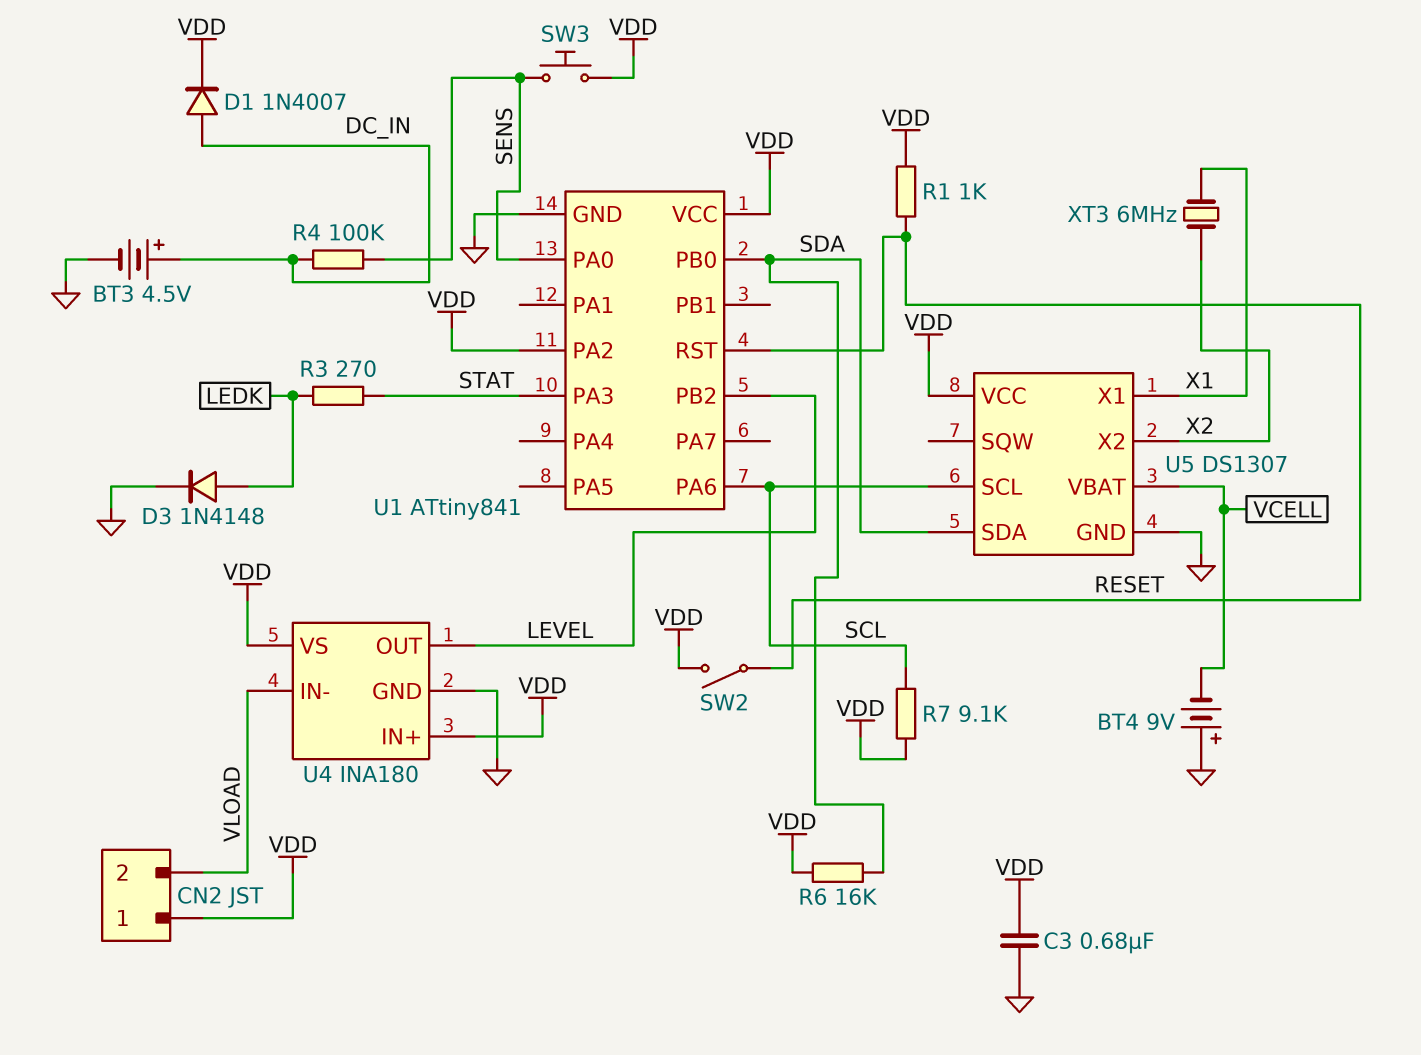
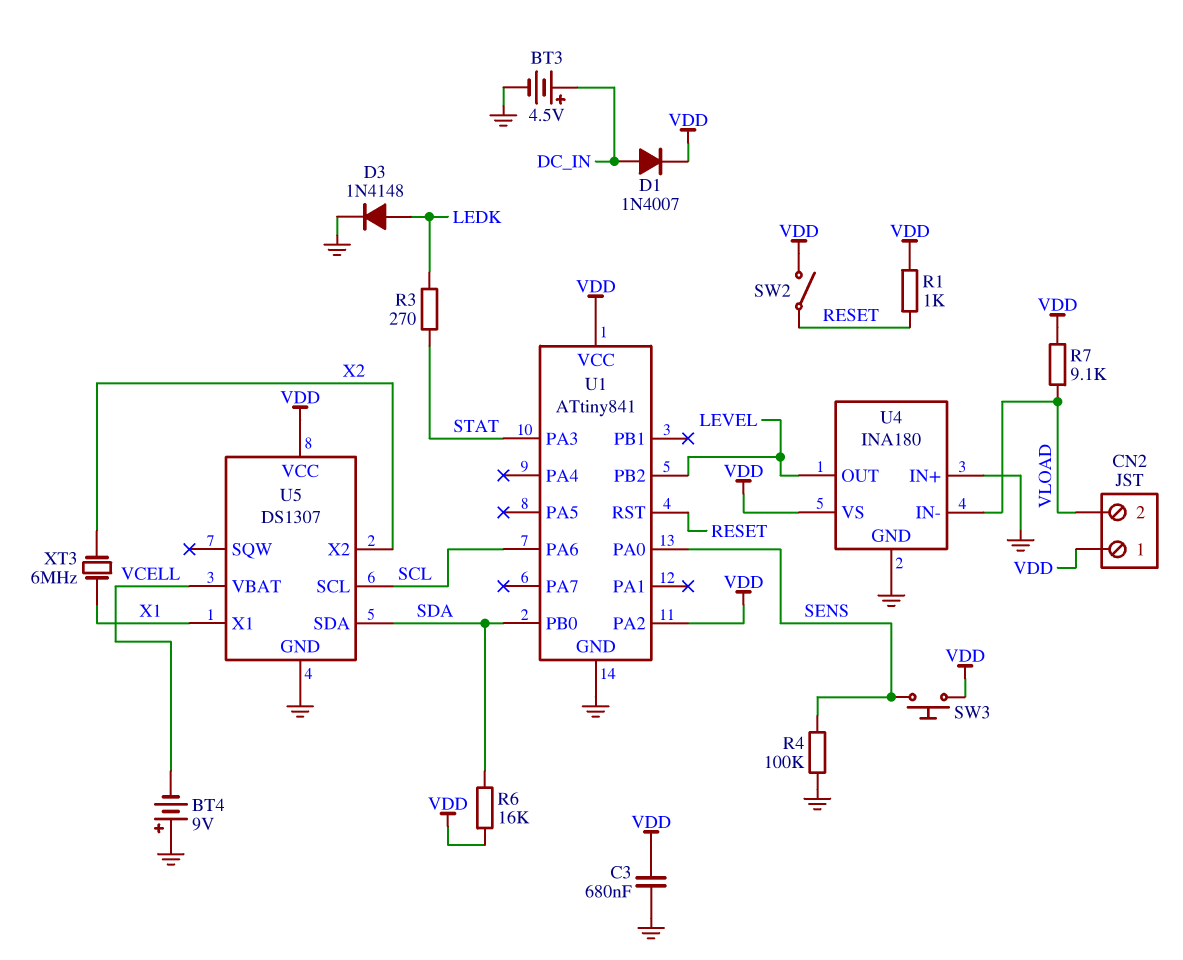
R4: 100k (DC_IN, SENS) -> 100k (GND, SENS)
R7: 9.1k (SCL, VDD) -> 9.1k (VDD, VLOAD)
U4 pin IN+: VDD -> GND

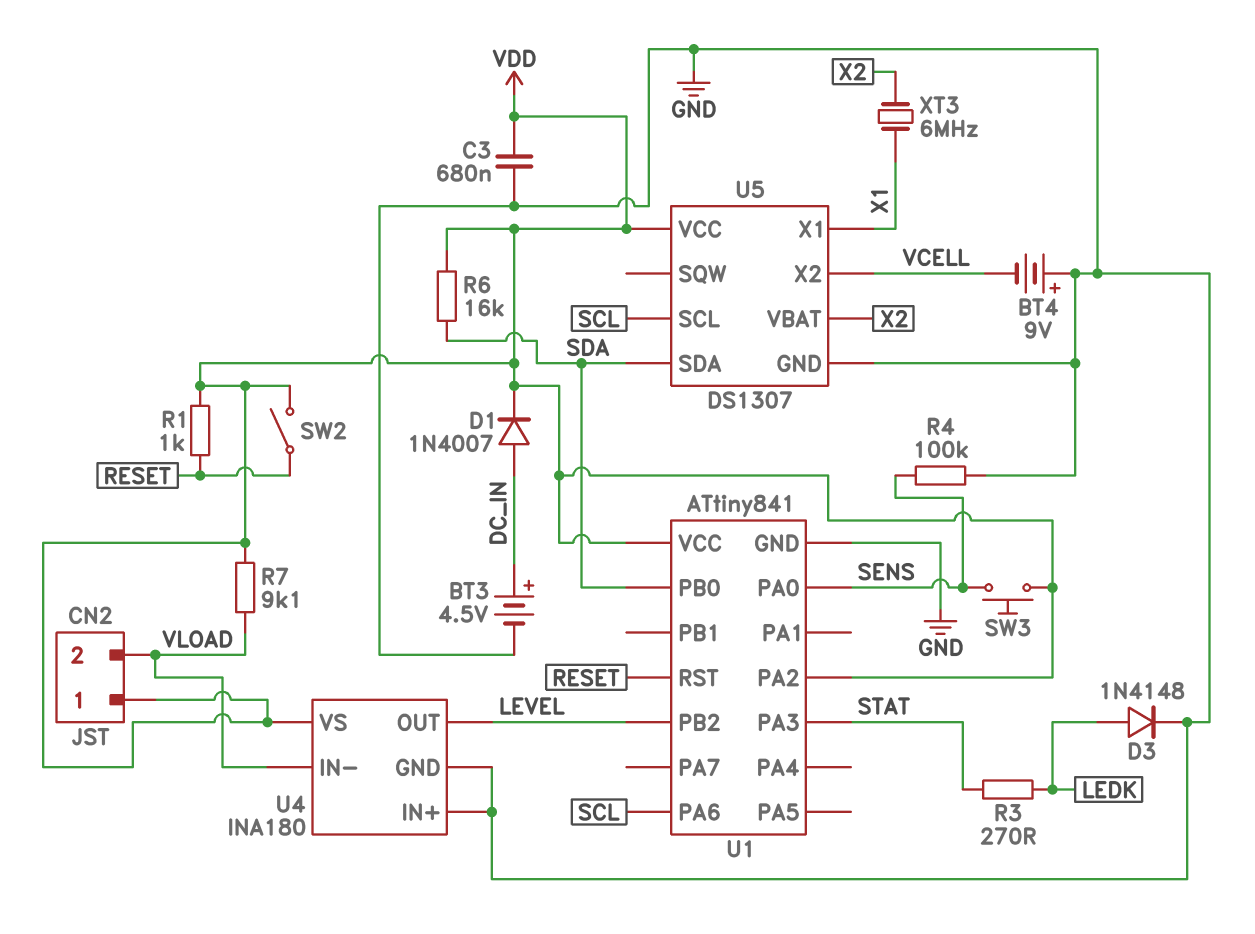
U5 pin VBAT: VCELL -> X2
U5 pin X2: X2 -> VCELL

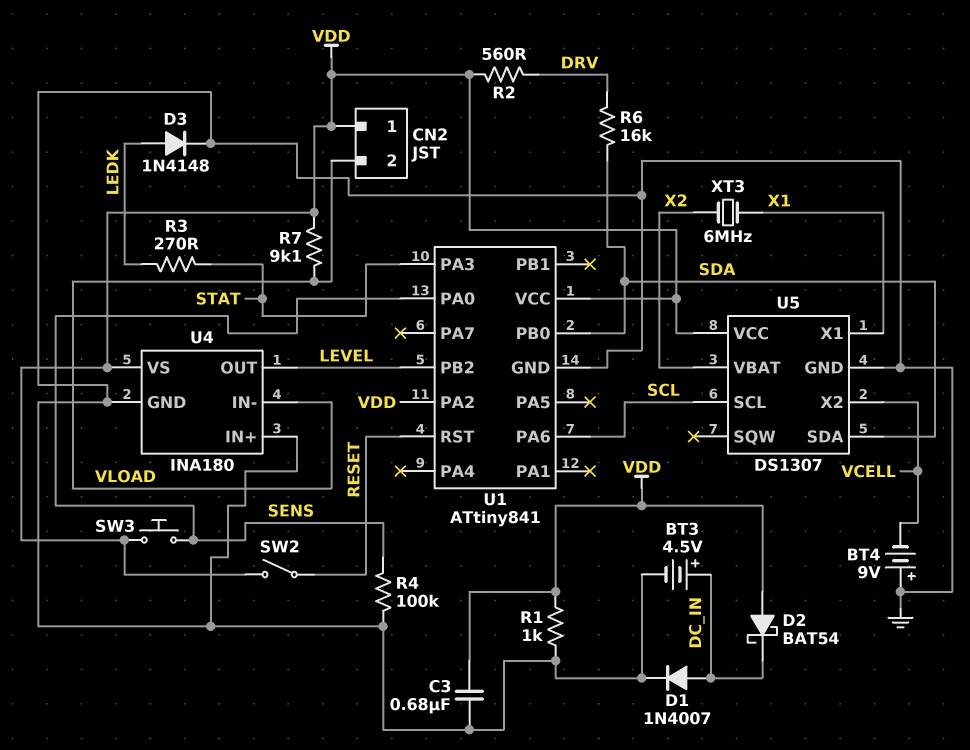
D1: diode 1N4007 (A DC_IN, K VDD) -> diode 1N4007 (A DC_IN, K GND)
D2: none -> schottky BAT54 (A VDD, K DC_IN)
R1: 1k (RESET, VDD) -> 1k (GND, VDD)
R2: none -> 560 (DRV, VDD)
R6: 16k (SDA, VDD) -> 16k (DRV, SDA)

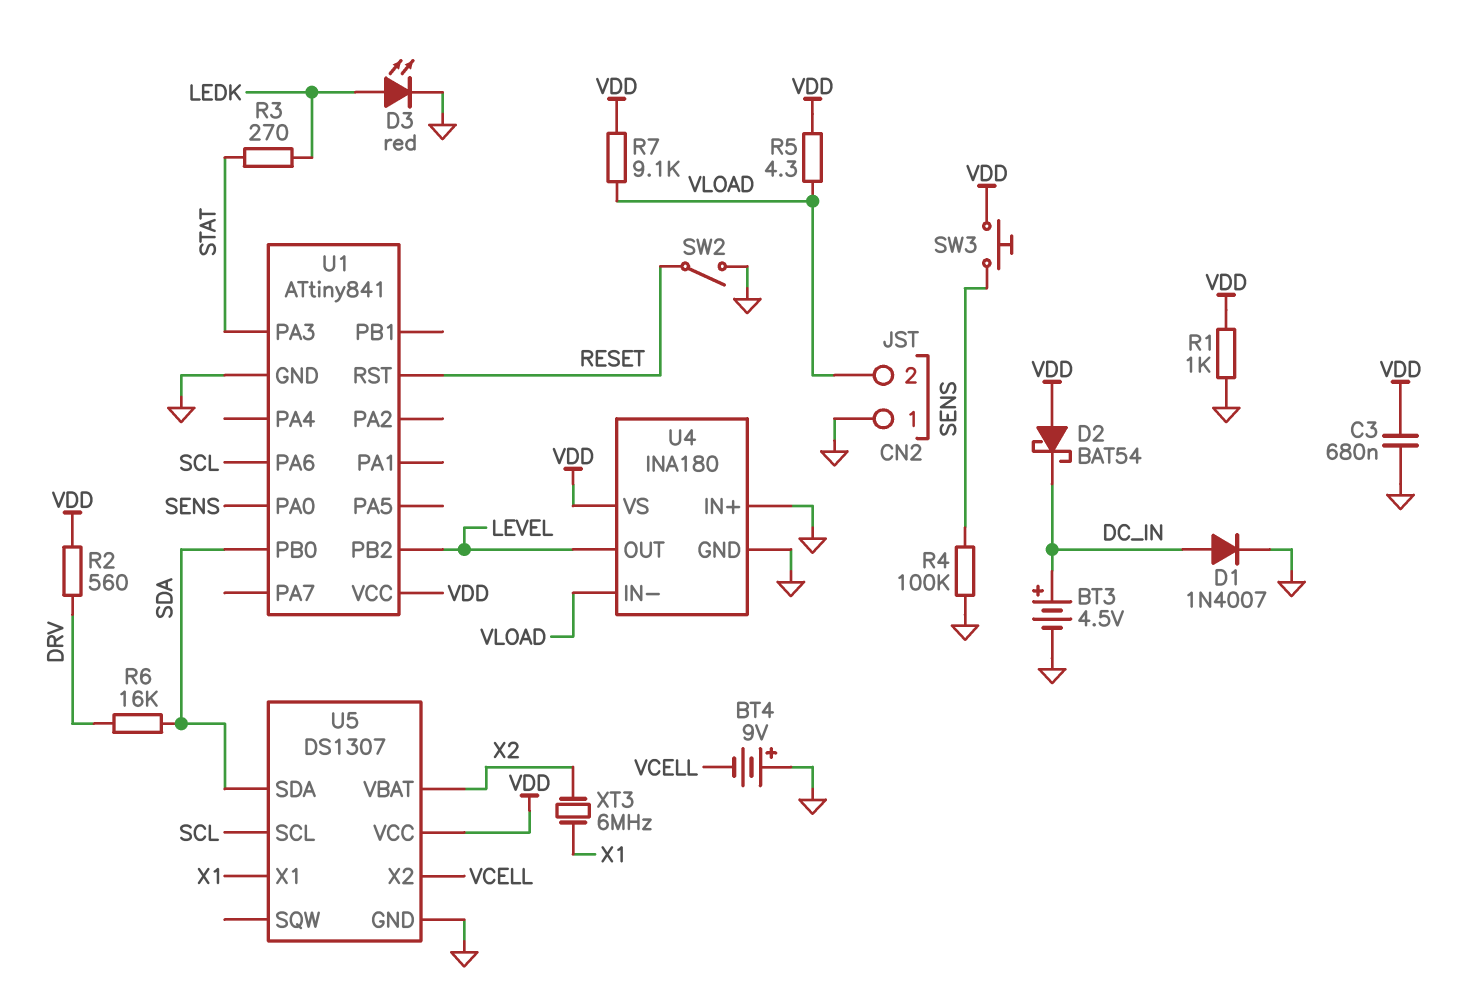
CN2 pin 1: VDD -> GND
D3: diode 1N4148 (A LEDK, K GND) -> LED red (A LEDK, K GND)
R5: none -> 4.3 (VDD, VLOAD)
SW2: switch (RESET, VDD) -> switch (GND, RESET)
U1 pin PA2: VDD -> none

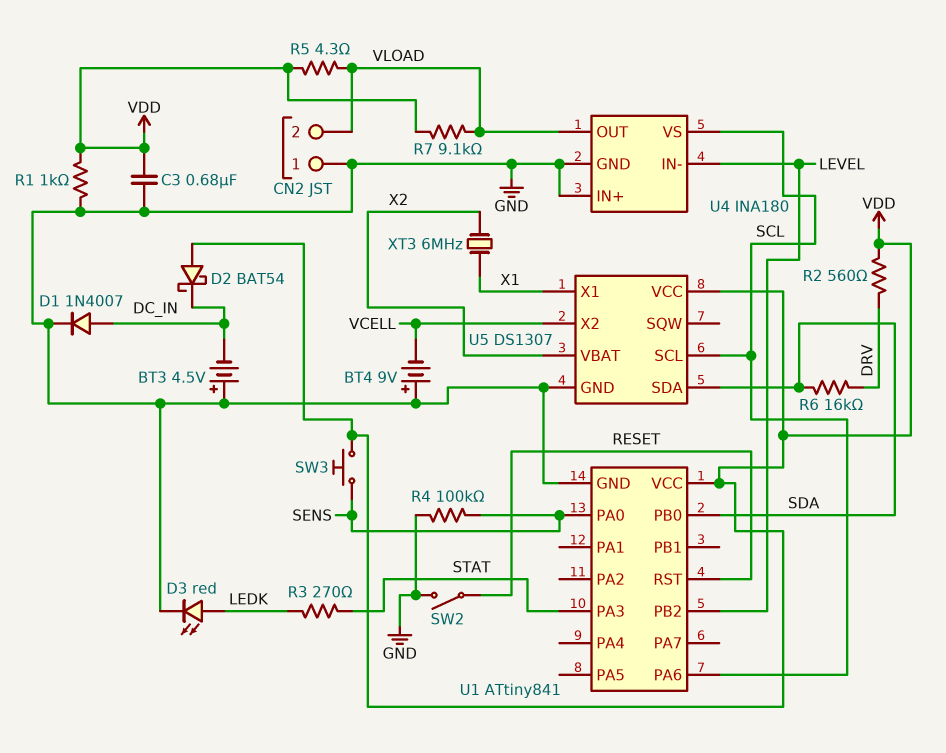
BT3: 4.5V (plus DC_IN, minus GND) -> 4.5V (plus GND, minus DC_IN)
U4 pin IN-: VLOAD -> LEVEL
U4 pin OUT: LEVEL -> VLOAD
U4 pin VS: VDD -> SCL

